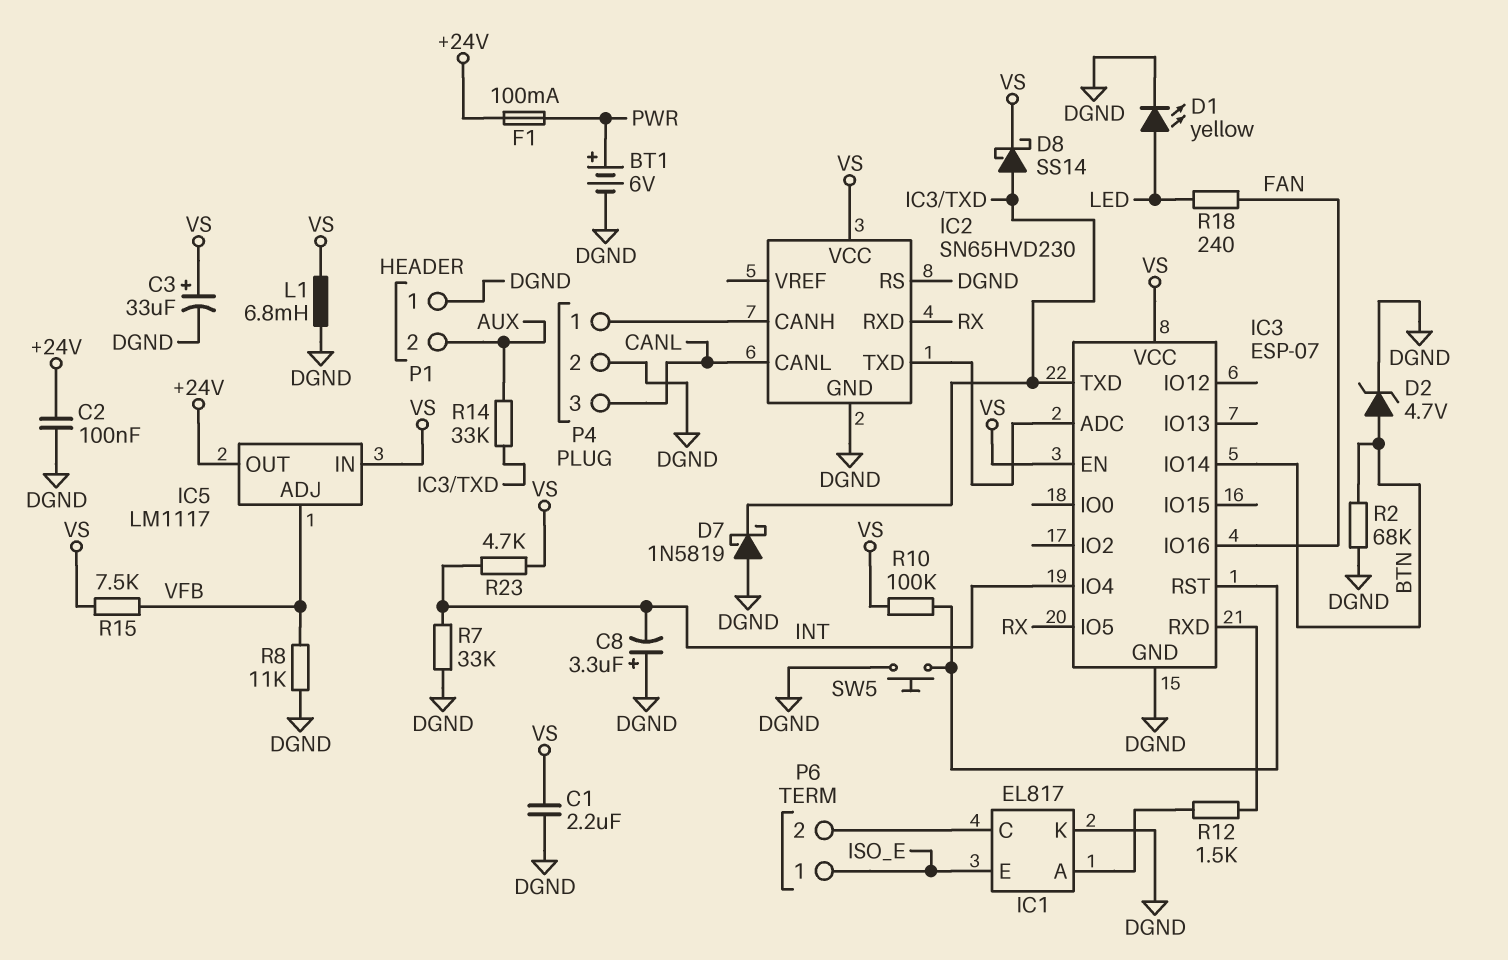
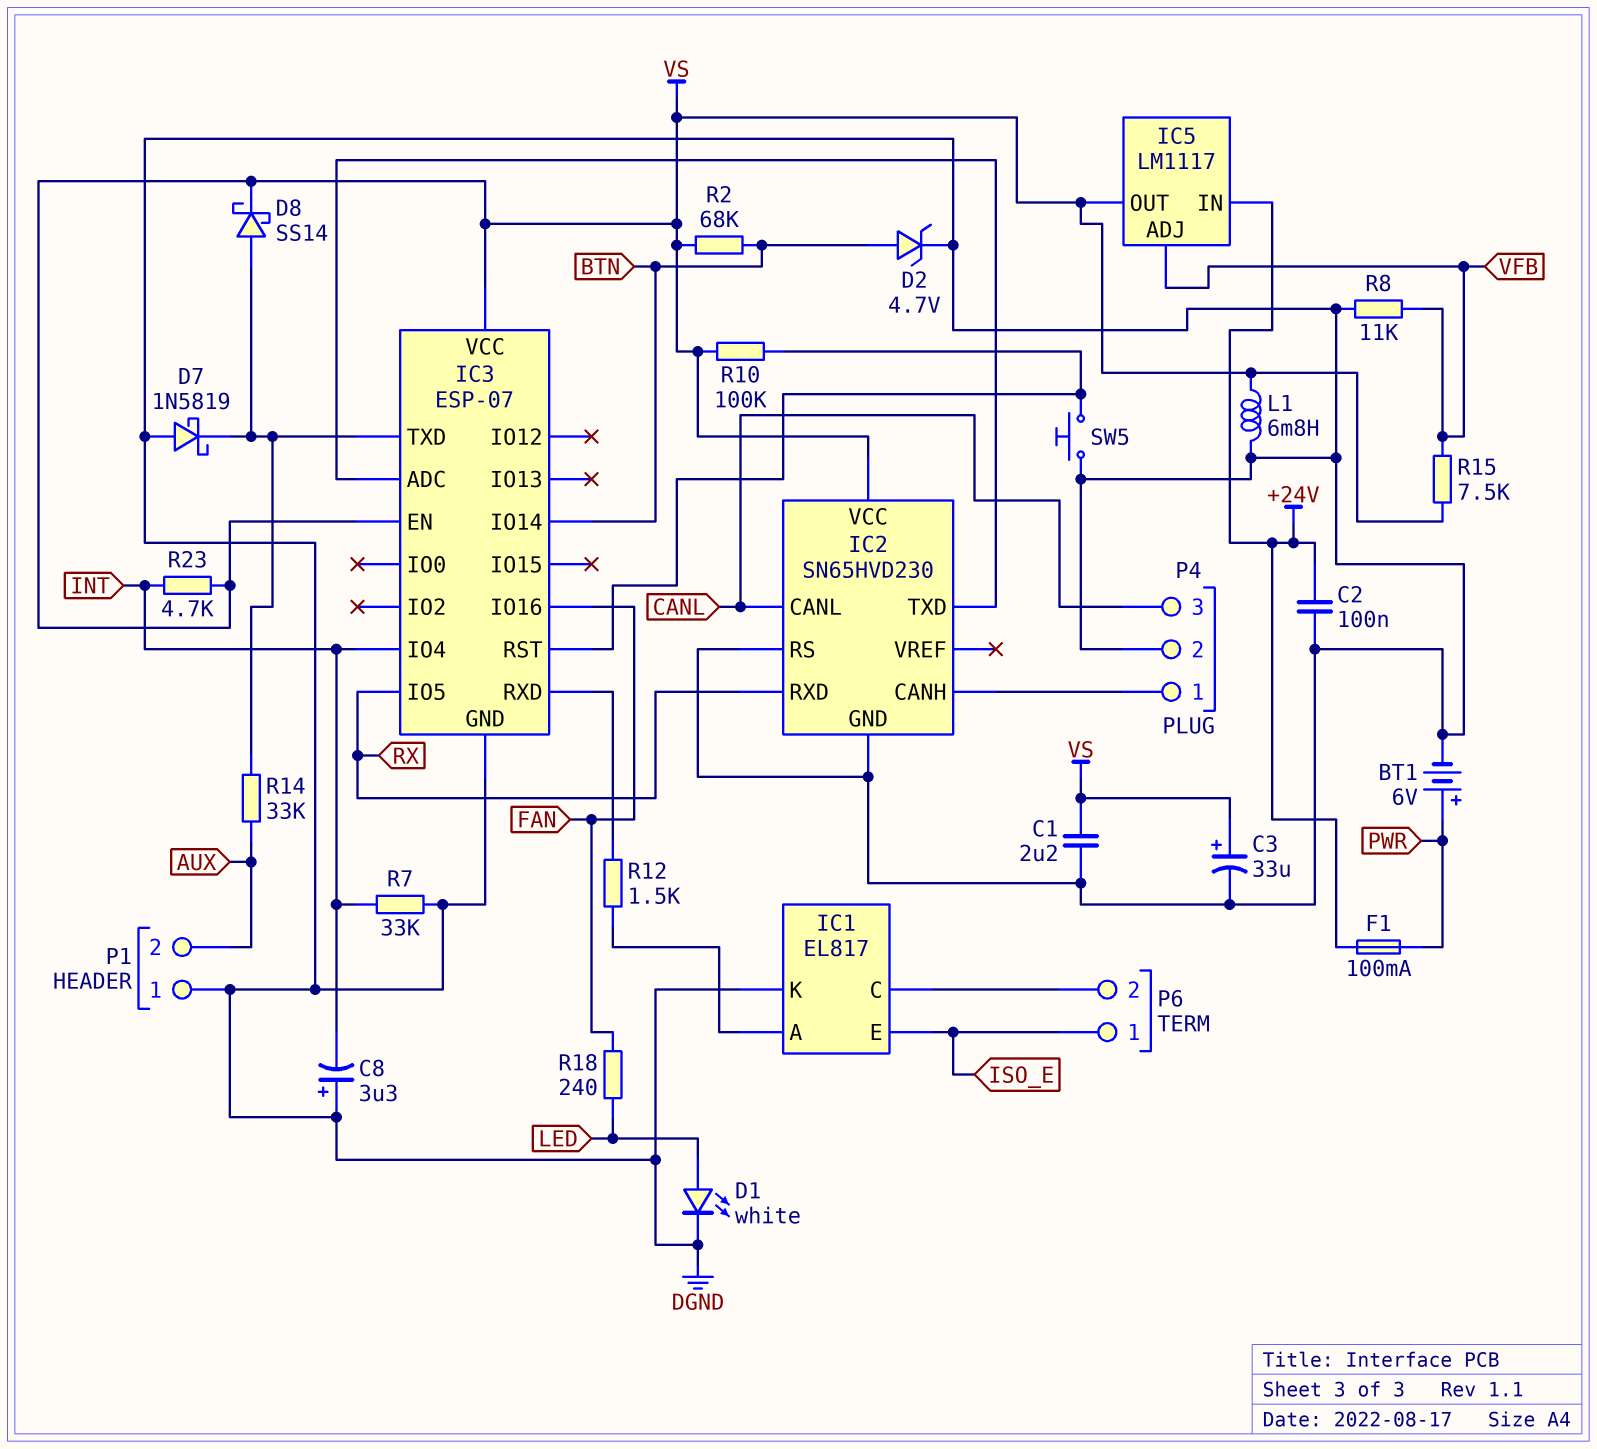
D1: LED yellow (A LED, K DGND) -> LED white (A LED, K DGND)
IC5 pin IN: VS -> +24V
IC5 pin OUT: +24V -> VS
R2: 68k (BTN, DGND) -> 68k (BTN, VS)

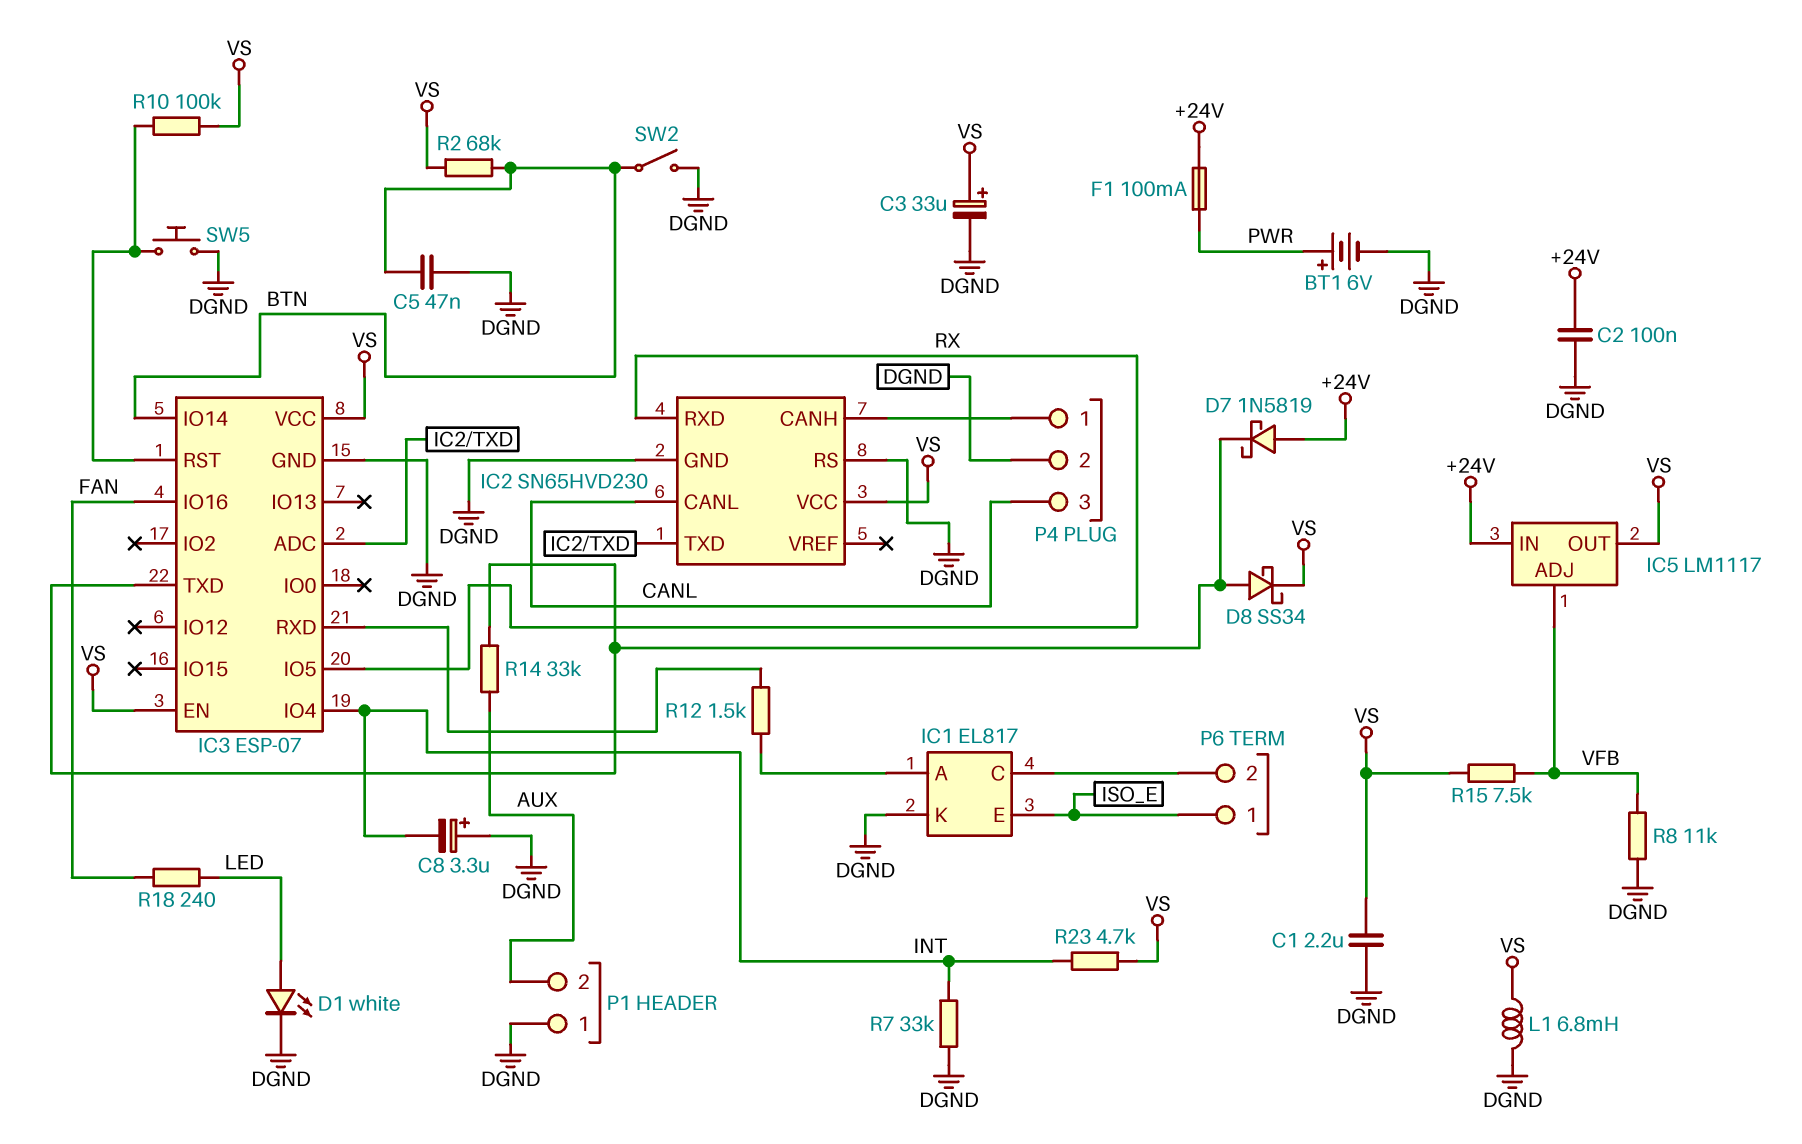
C5: none -> 47nF (BTN, DGND)
D2: zener 4.7V (A BTN, K DGND) -> none
D7: schottky 1N5819 (A DGND, K IC3/TXD) -> schottky 1N5819 (A +24V, K IC3/TXD)
D8: schottky SS14 (A IC3/TXD, K VS) -> schottky SS34 (A IC3/TXD, K VS)
SW2: none -> switch (BTN, DGND)

